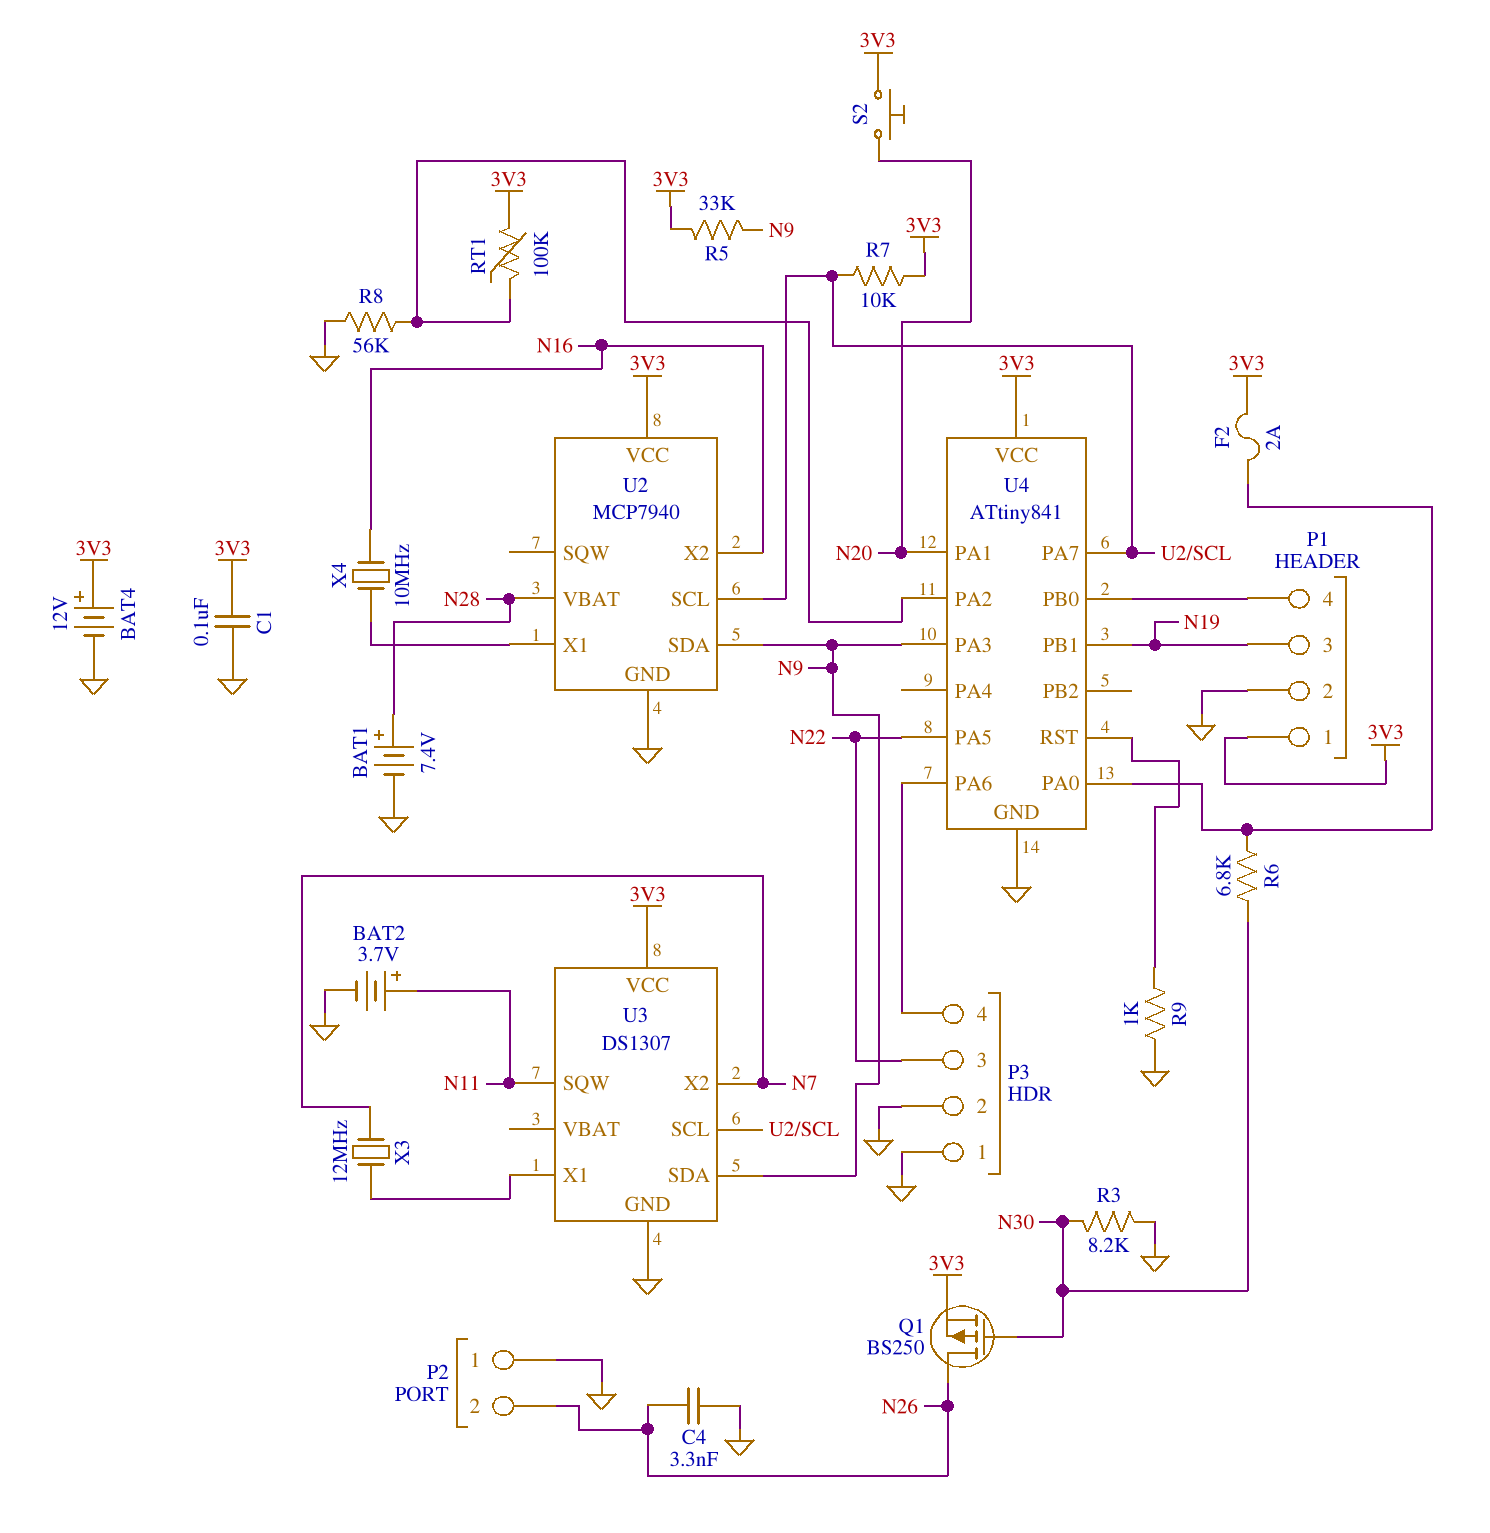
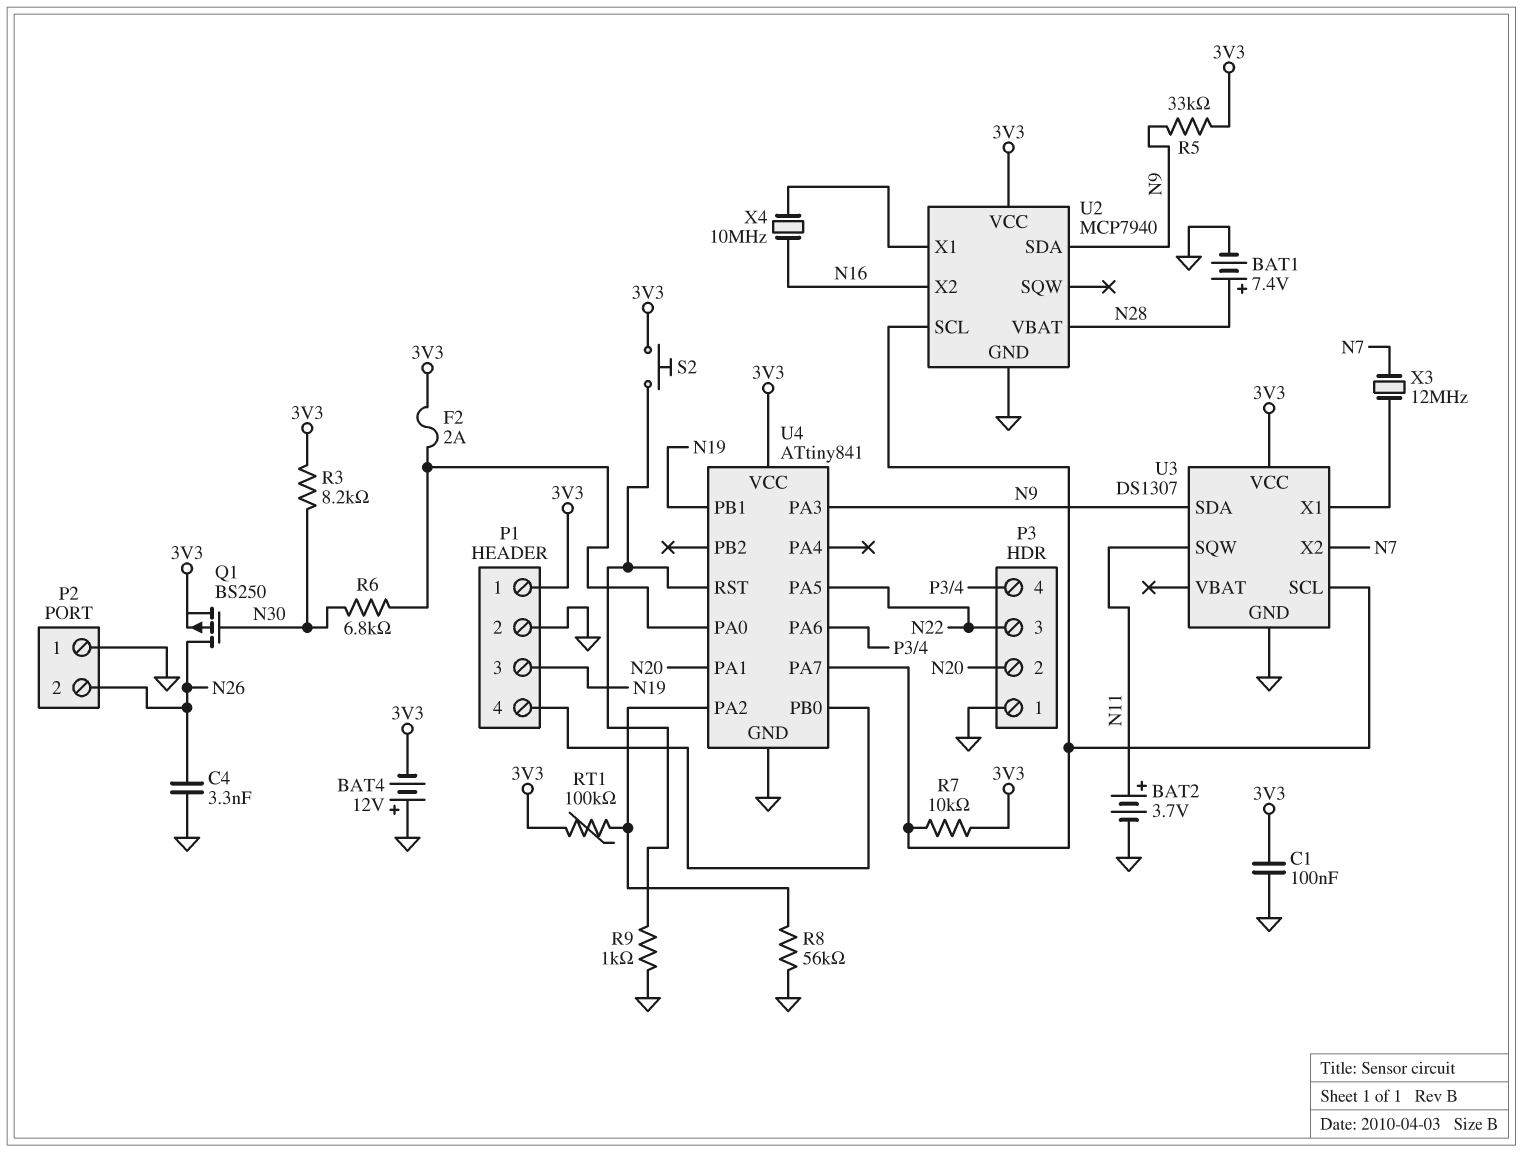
BAT4: 12V (plus 3V3, minus GND) -> 12V (plus GND, minus 3V3)
P3 pin 2: GND -> N20
R3: 8.2k (GND, N30) -> 8.2k (3V3, N30)
S2: button (3V3, N20) -> button (3V3, U4/RST)

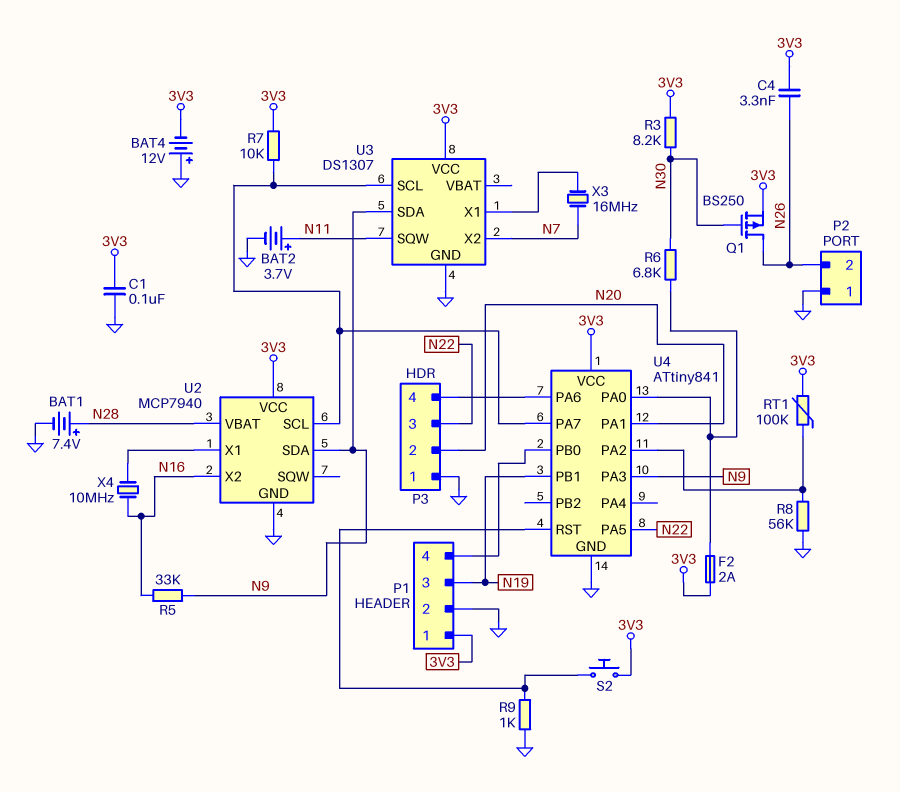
C4: 3.3nF (GND, N26) -> 3.3nF (3V3, N26)
R5: 33k (3V3, N9) -> 33k (N9, N16)
X3: 12MHz (N7, U3/X1) -> 16MHz (N7, U3/X1)

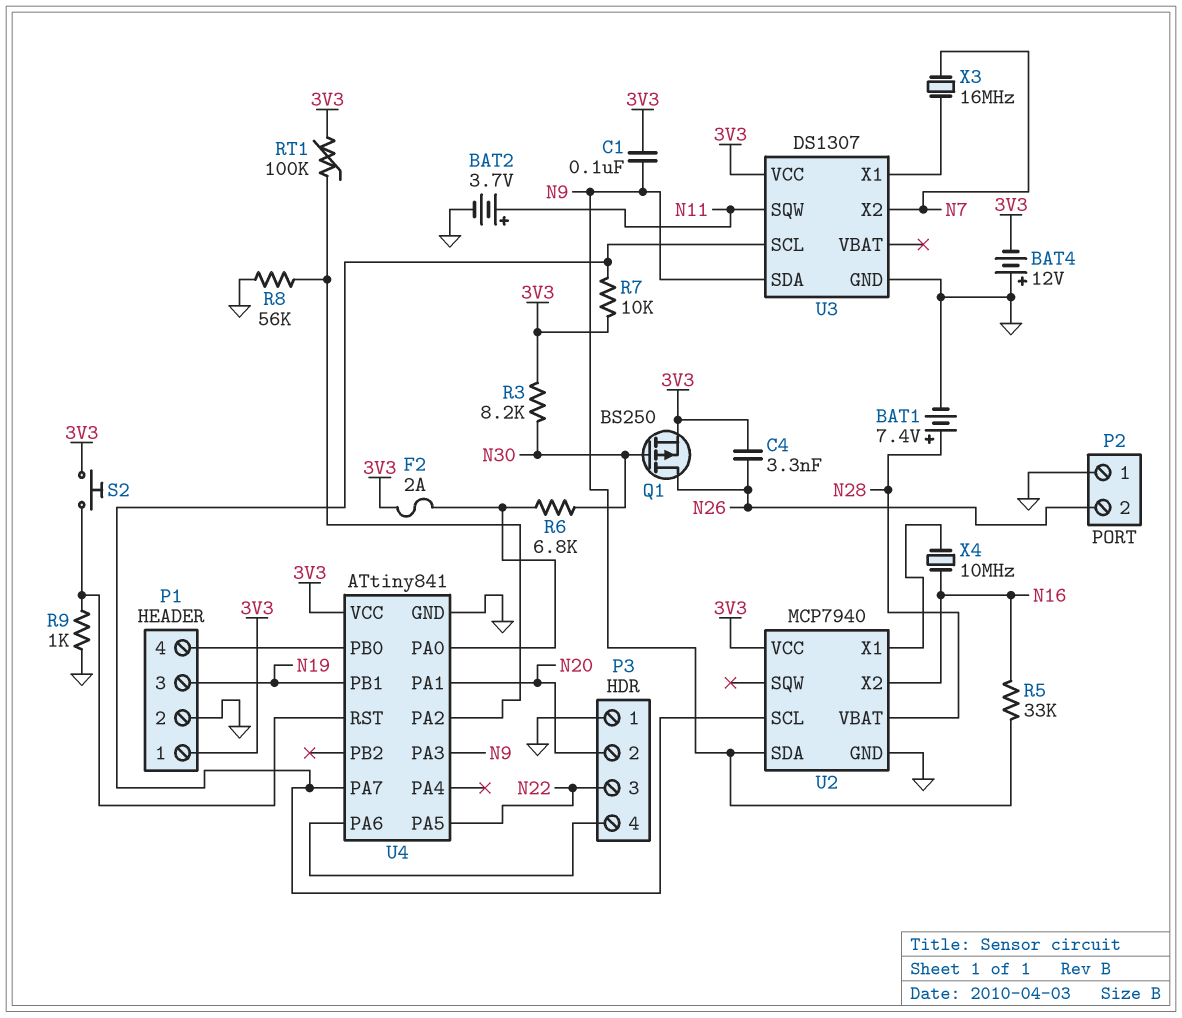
C1: 100nF (3V3, GND) -> 100nF (3V3, N9)

